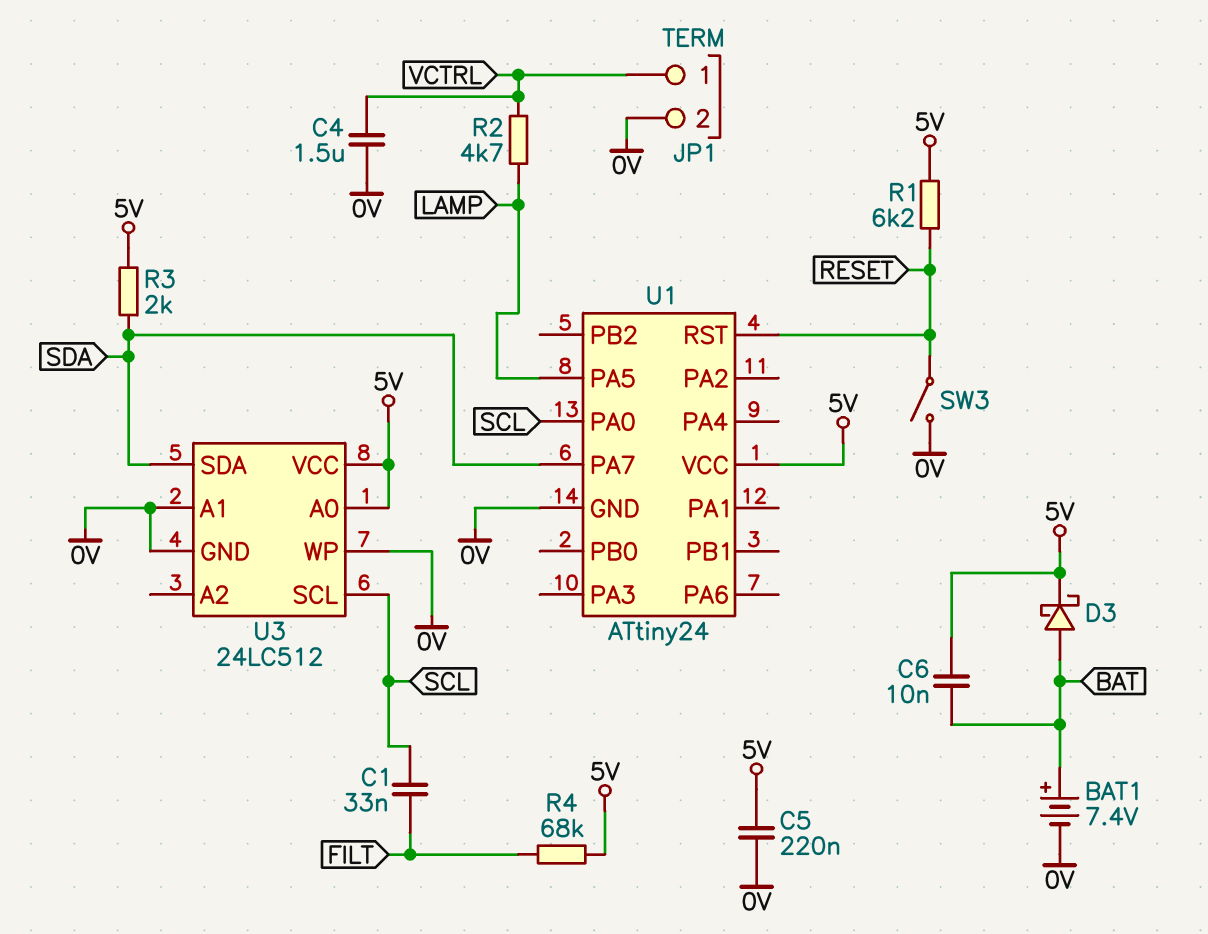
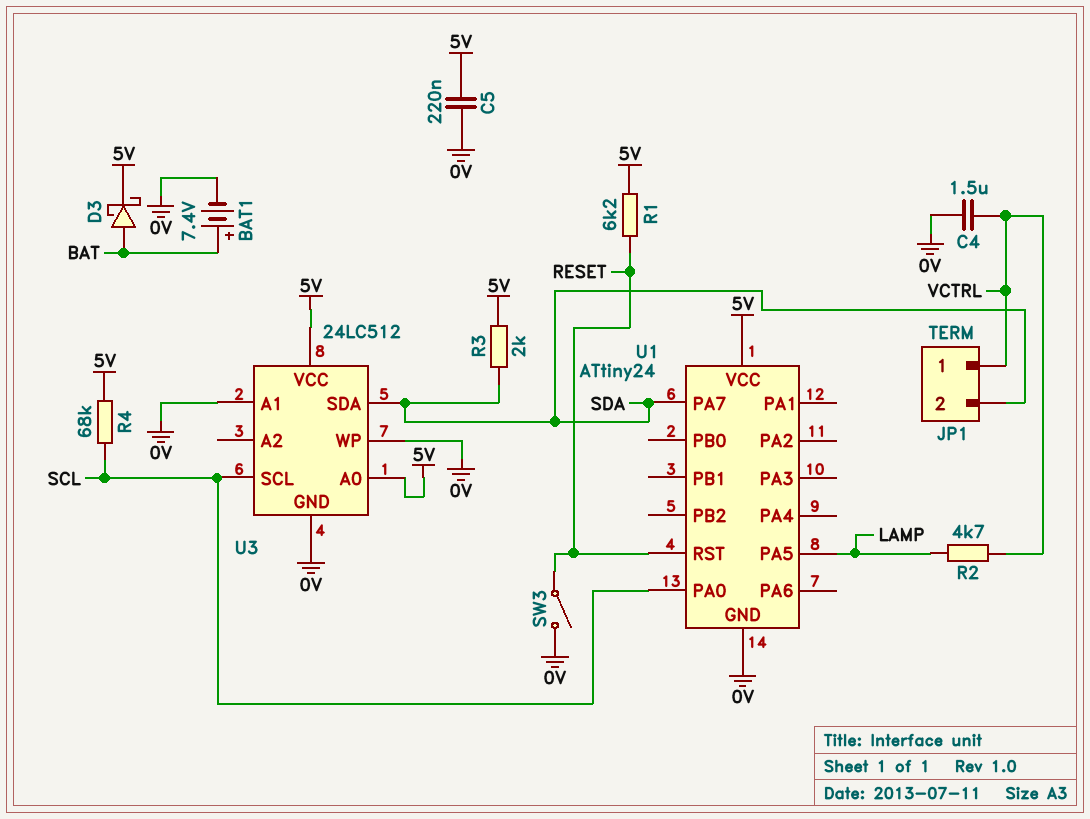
C1: 33nF (FILT, SCL) -> none
C6: 10nF (5V, BAT) -> none
JP1 pin 2: 0V -> SDA
R4: 68k (5V, FILT) -> 68k (5V, SCL)

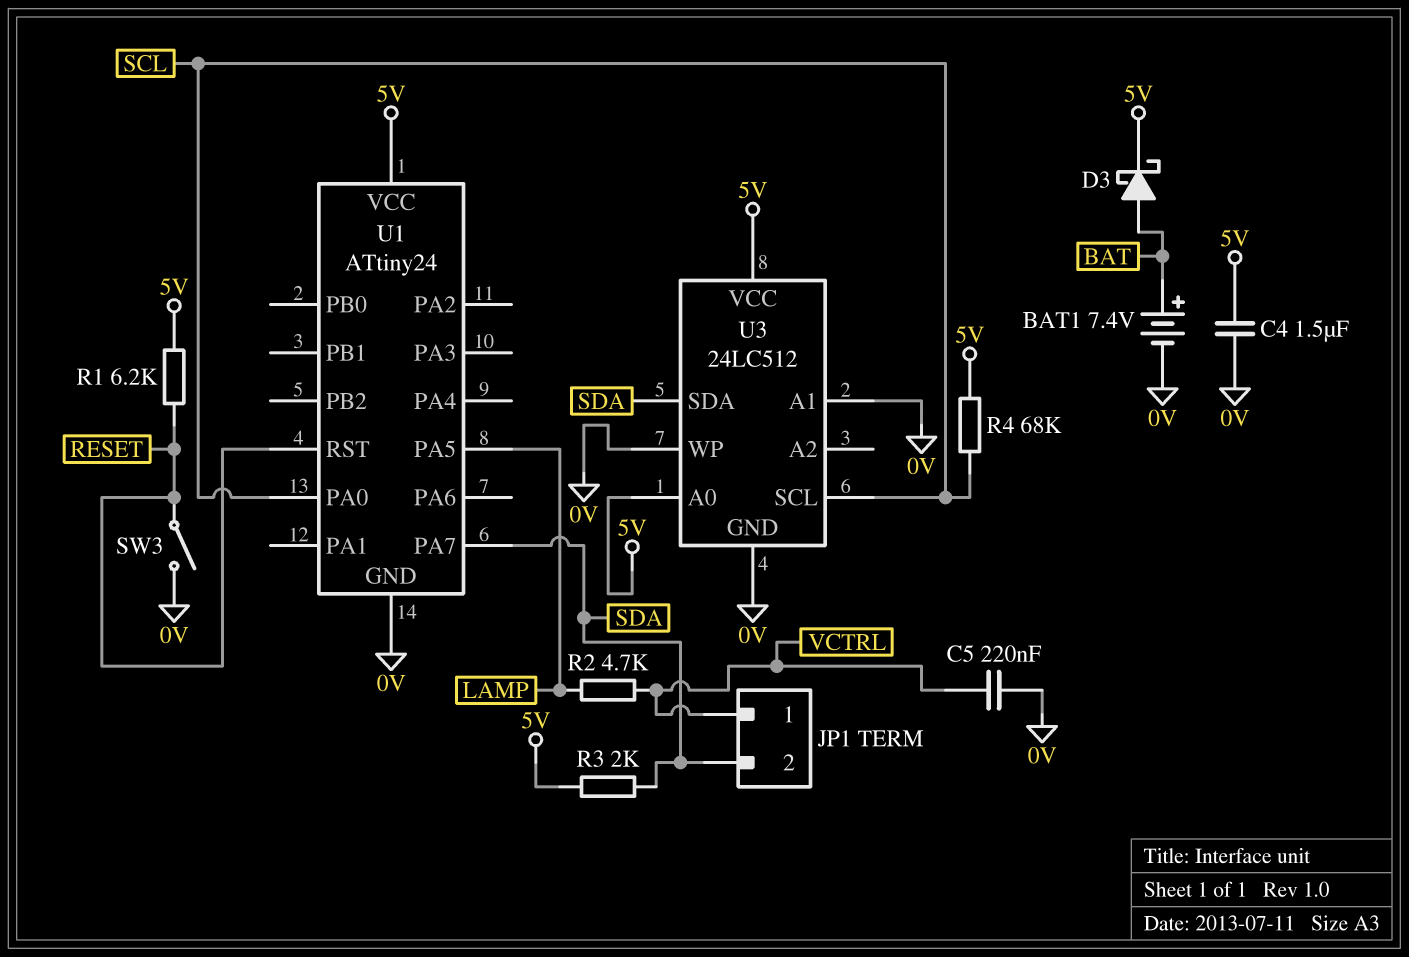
C4: 1.5uF (0V, VCTRL) -> 1.5uF (0V, 5V)
C5: 220nF (0V, 5V) -> 220nF (0V, VCTRL)

